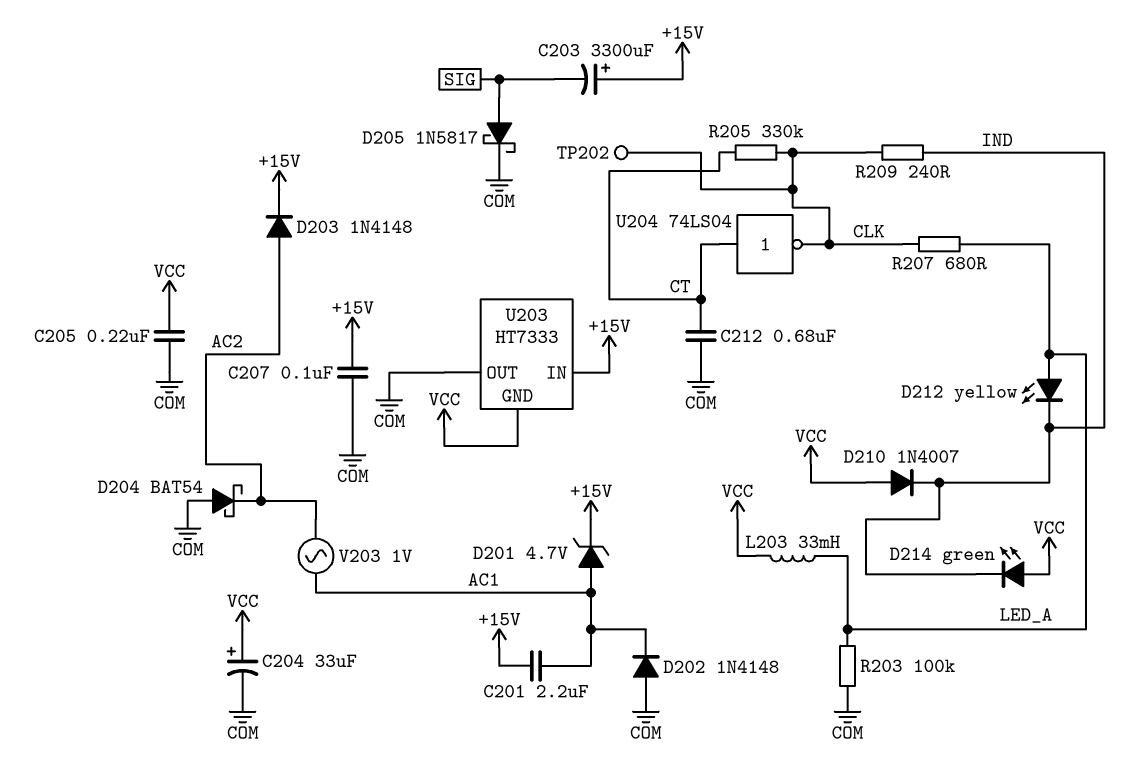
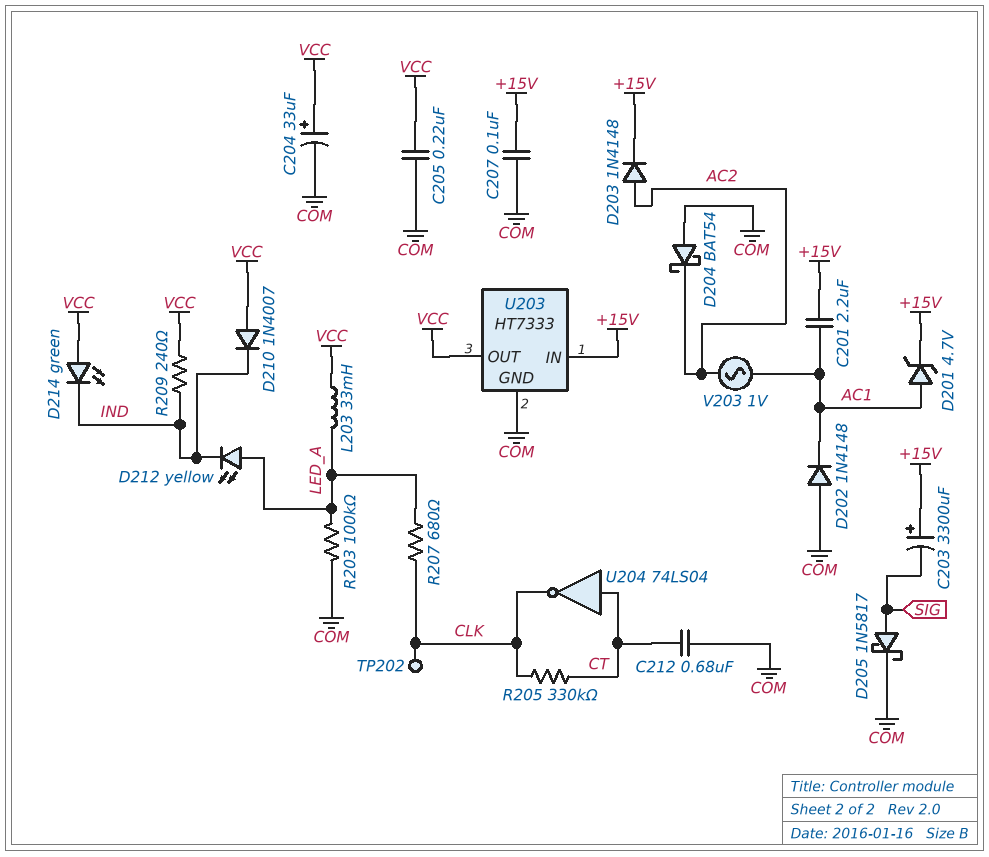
R209: 240 (CLK, IND) -> 240 (IND, VCC)
U203 pin GND: VCC -> COM
U203 pin OUT: COM -> VCC

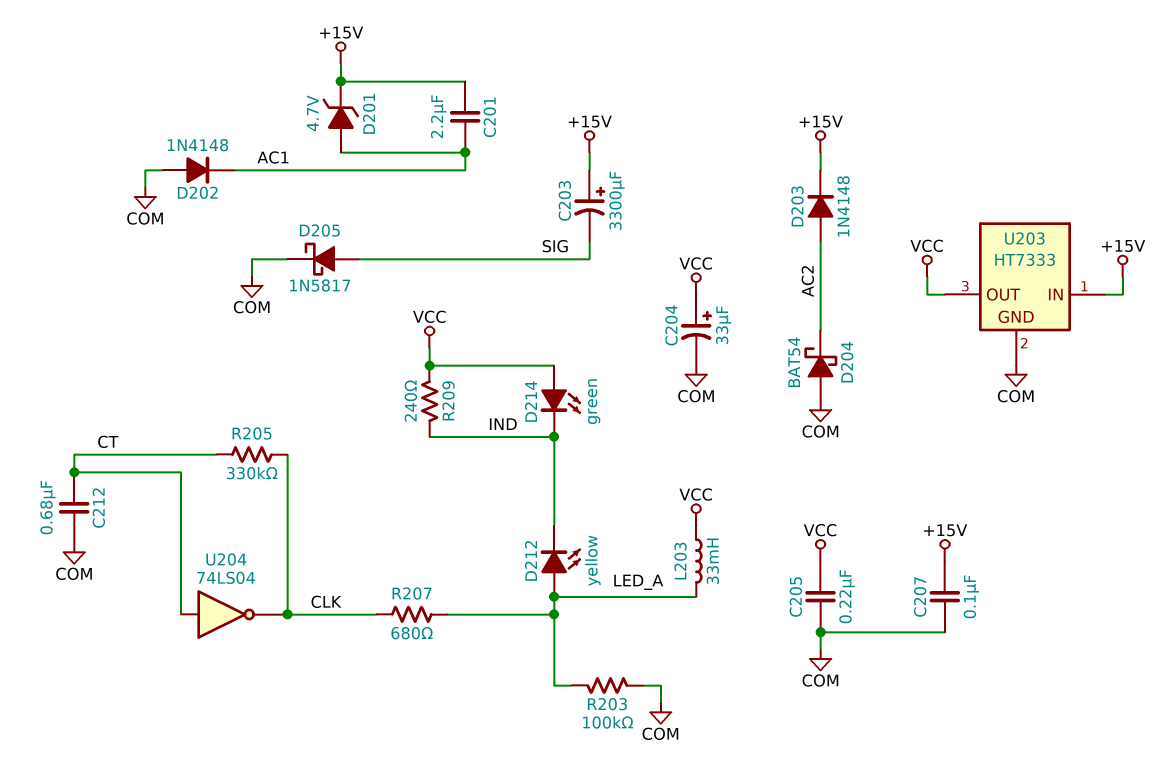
D210: diode 1N4007 (A VCC, K IND) -> none
TP202: test point (CLK) -> none
V203: AC 1V (AC1, AC2) -> none

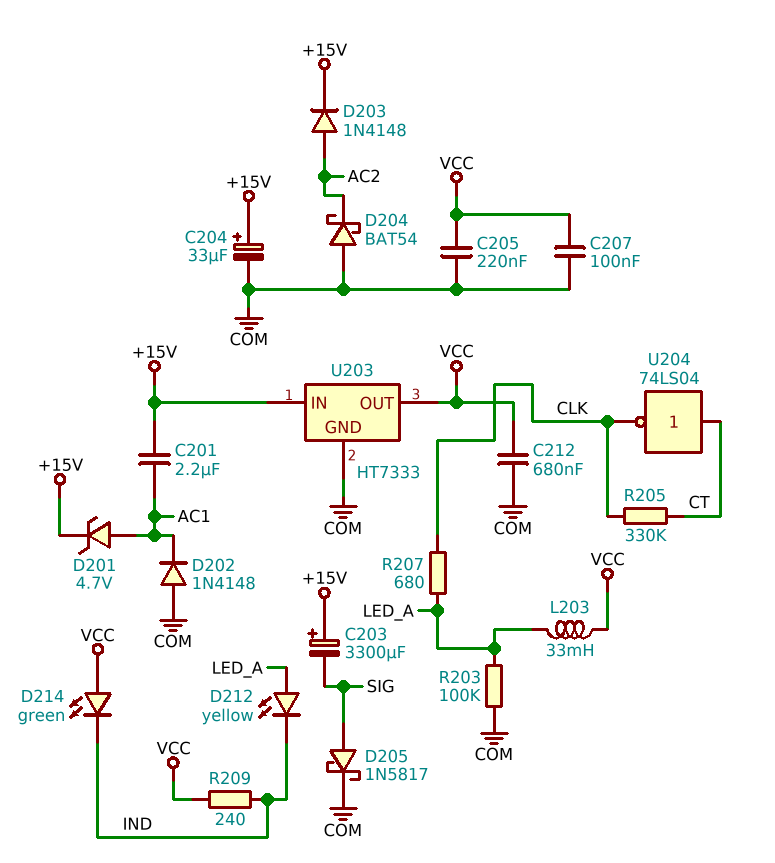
C204: 33uF (plus VCC, minus COM) -> 33uF (plus +15V, minus COM)
C207: 100nF (+15V, COM) -> 100nF (COM, VCC)
C212: 680nF (COM, CT) -> 680nF (COM, VCC)

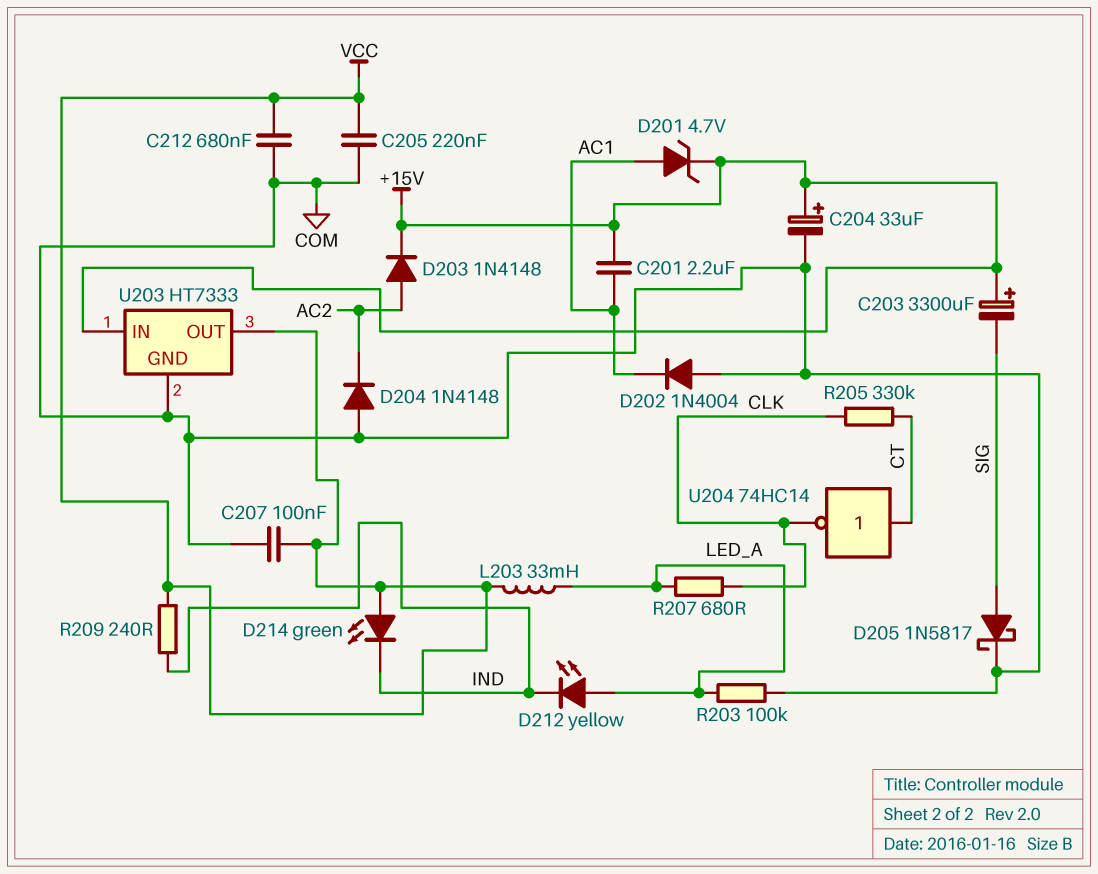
D202: diode 1N4148 (A COM, K AC1) -> diode 1N4004 (A COM, K AC1)
D204: schottky BAT54 (A COM, K AC2) -> diode 1N4148 (A COM, K AC2)
U204: NOT 74LS04 (in CT, out CLK) -> NOT 74HC14 (in CT, out CLK)

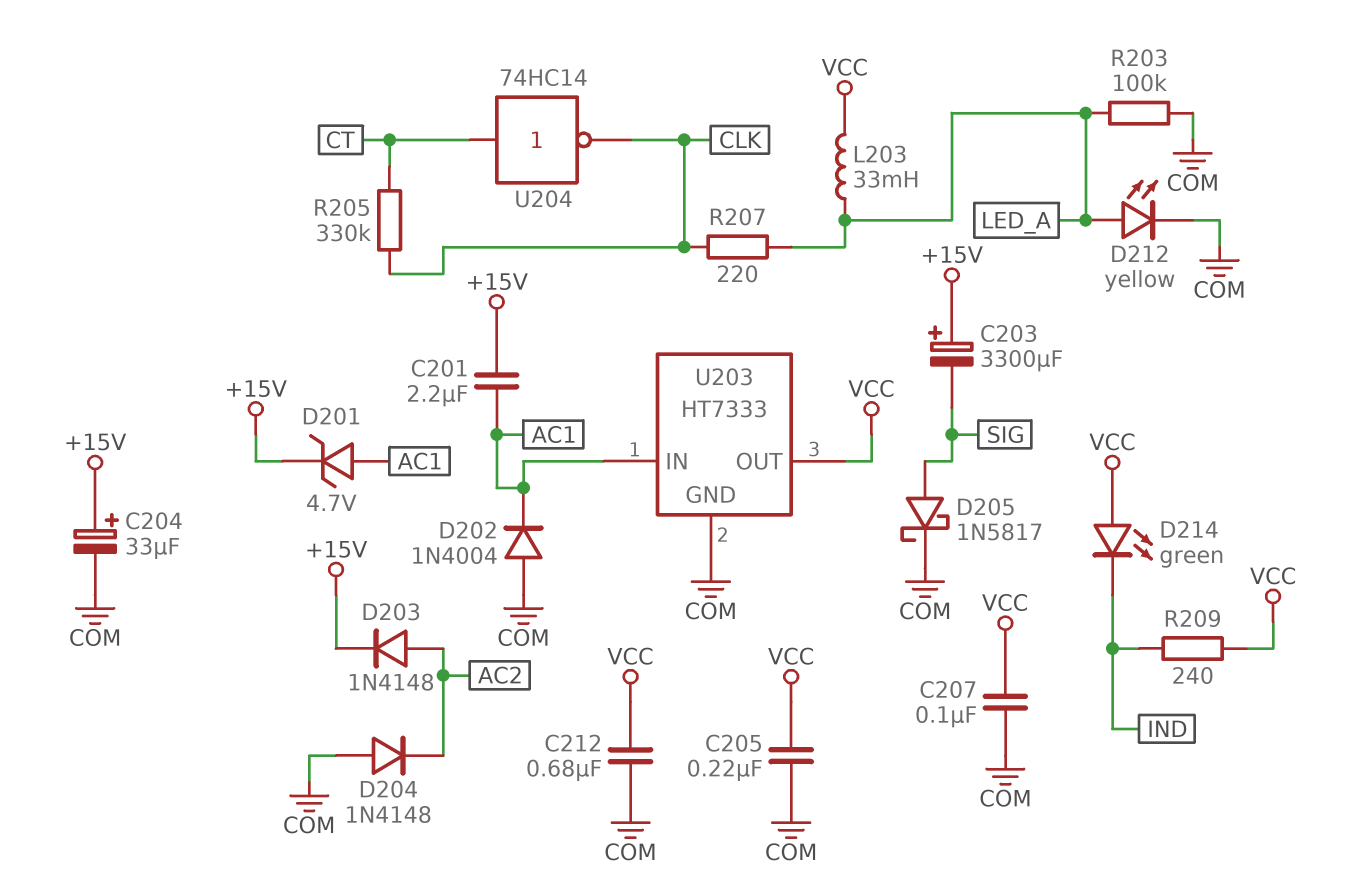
D212: LED yellow (A LED_A, K IND) -> LED yellow (A LED_A, K COM)
R207: 680 (CLK, LED_A) -> 220 (CLK, LED_A)
U203 pin IN: +15V -> AC1

